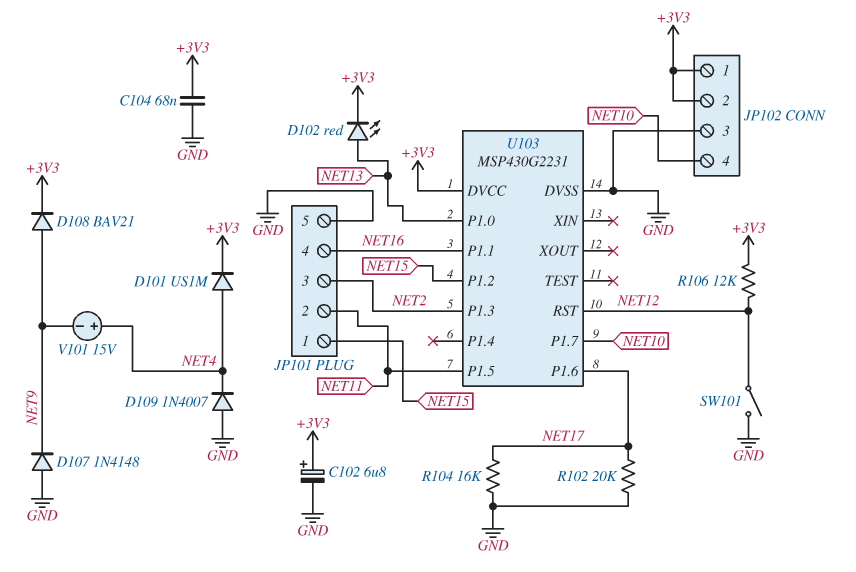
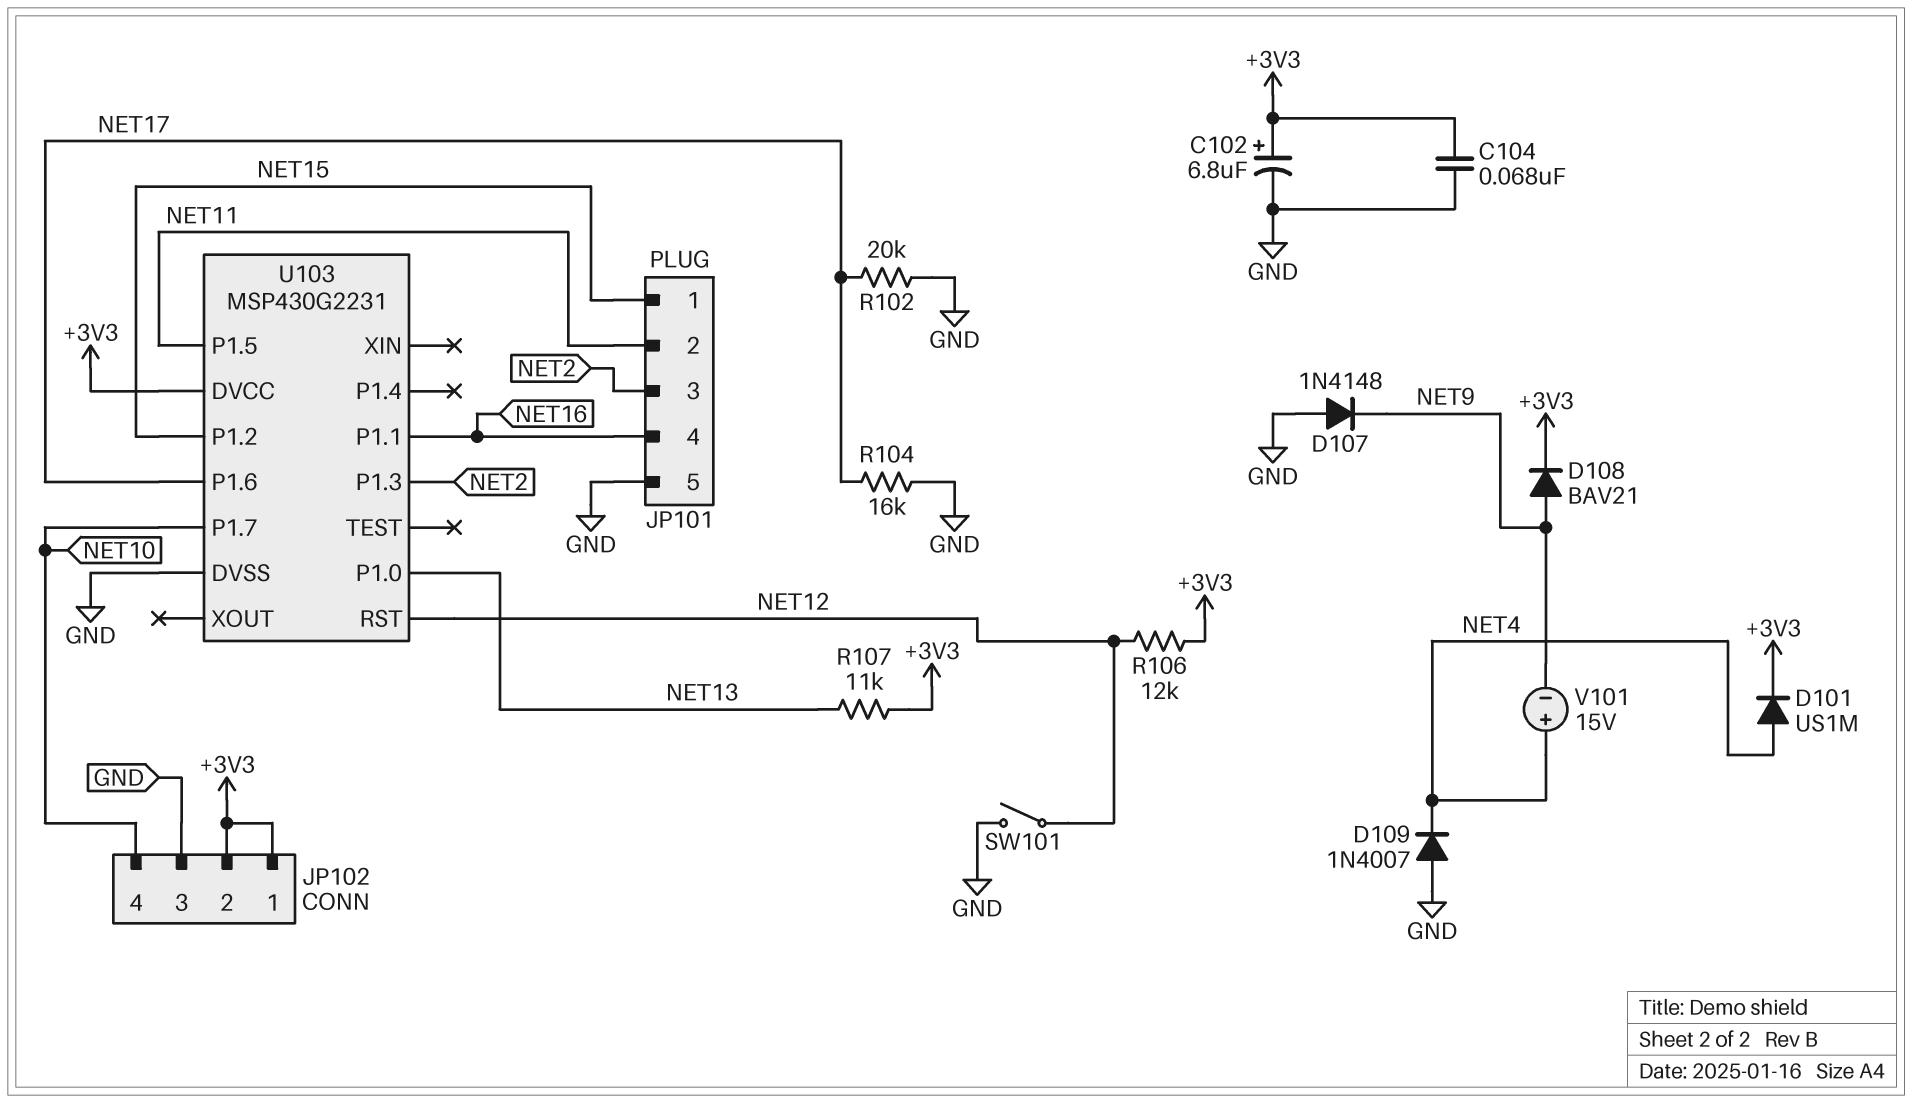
D102: LED red (A NET13, K +3V3) -> none
R107: none -> 11k (+3V3, NET13)

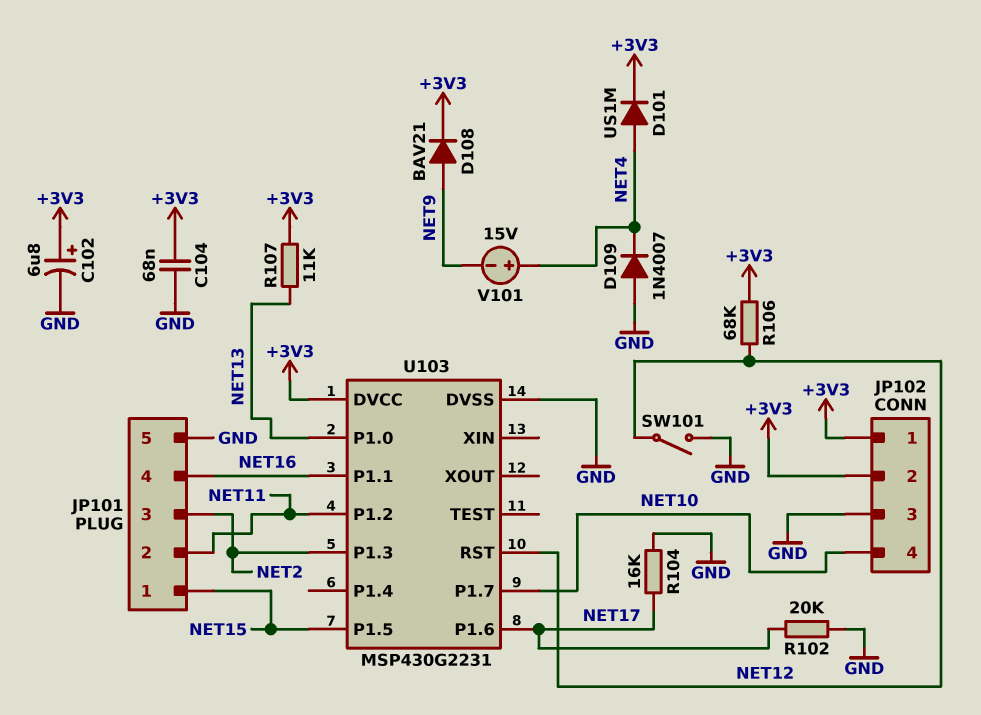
D107: diode 1N4148 (A GND, K NET9) -> none
R106: 12k (+3V3, NET12) -> 68k (+3V3, NET12)
U103 pin P1.2: NET15 -> NET11
U103 pin P1.5: NET11 -> NET15

